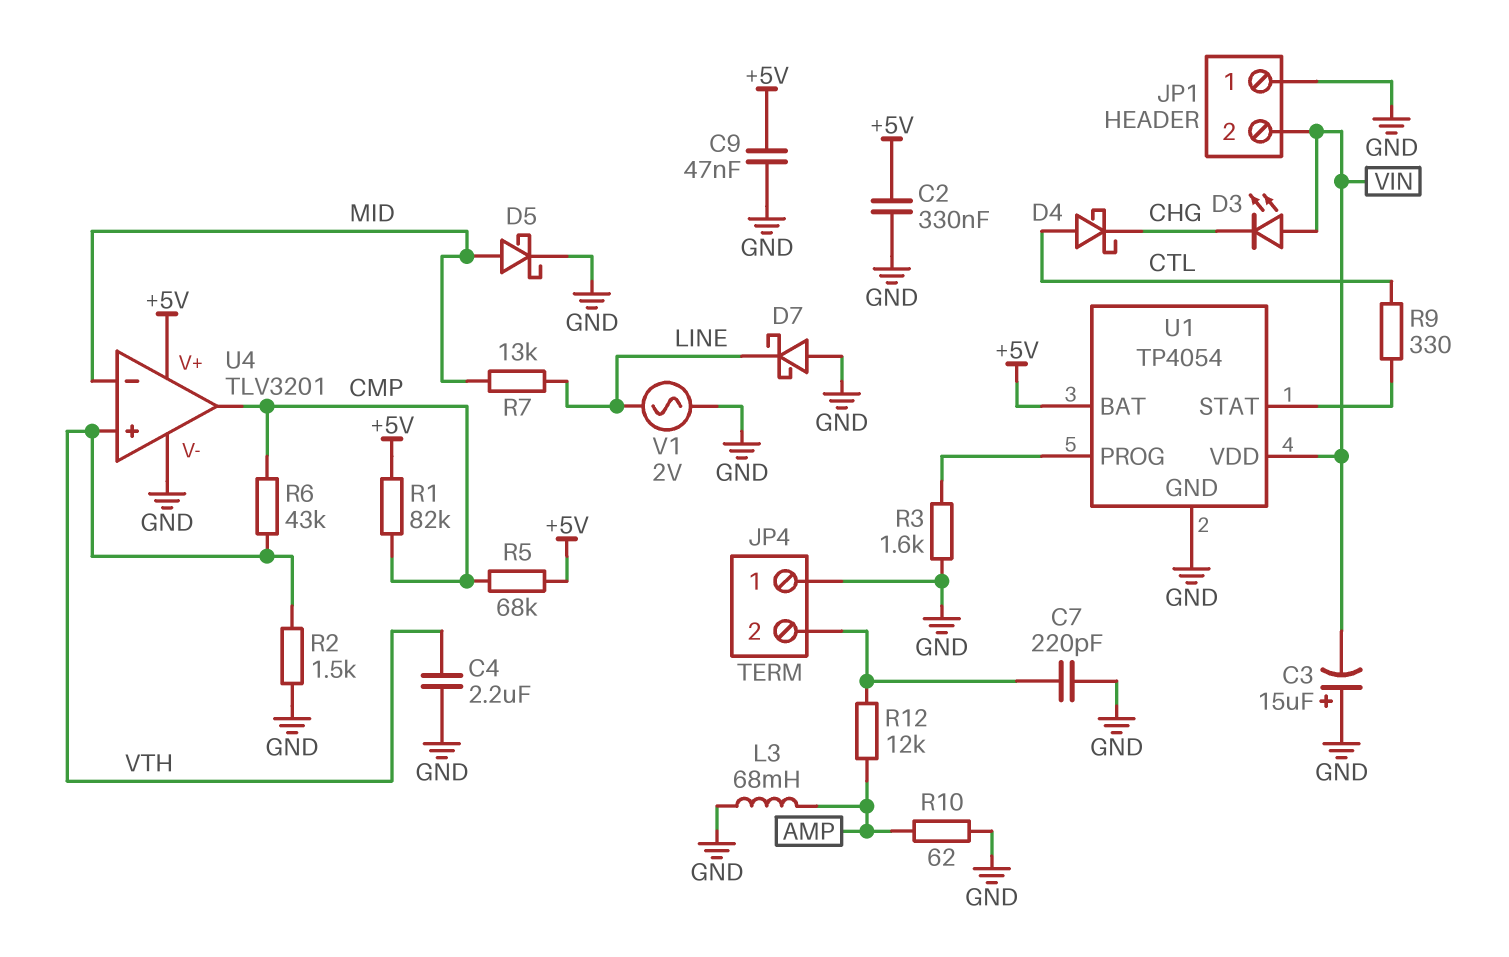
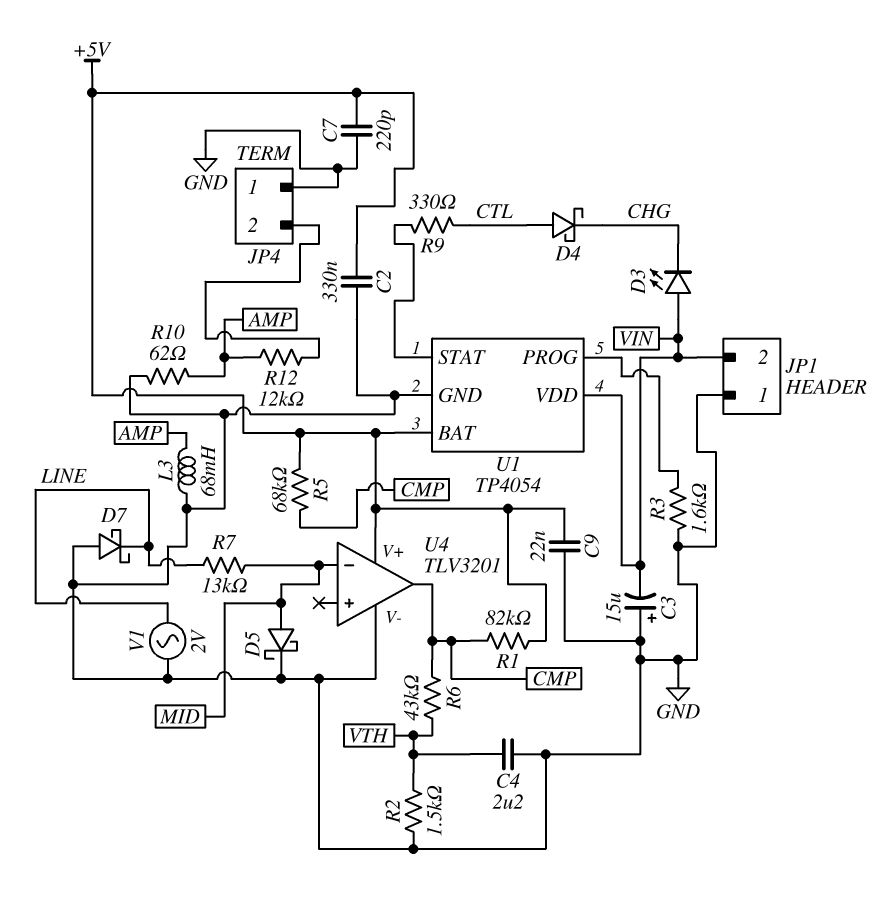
C7: 220pF (GND, JP4/2) -> 220pF (+5V, GND)
C9: 47nF (+5V, GND) -> 22nF (+5V, GND)
U4 pin in+: VTH -> none

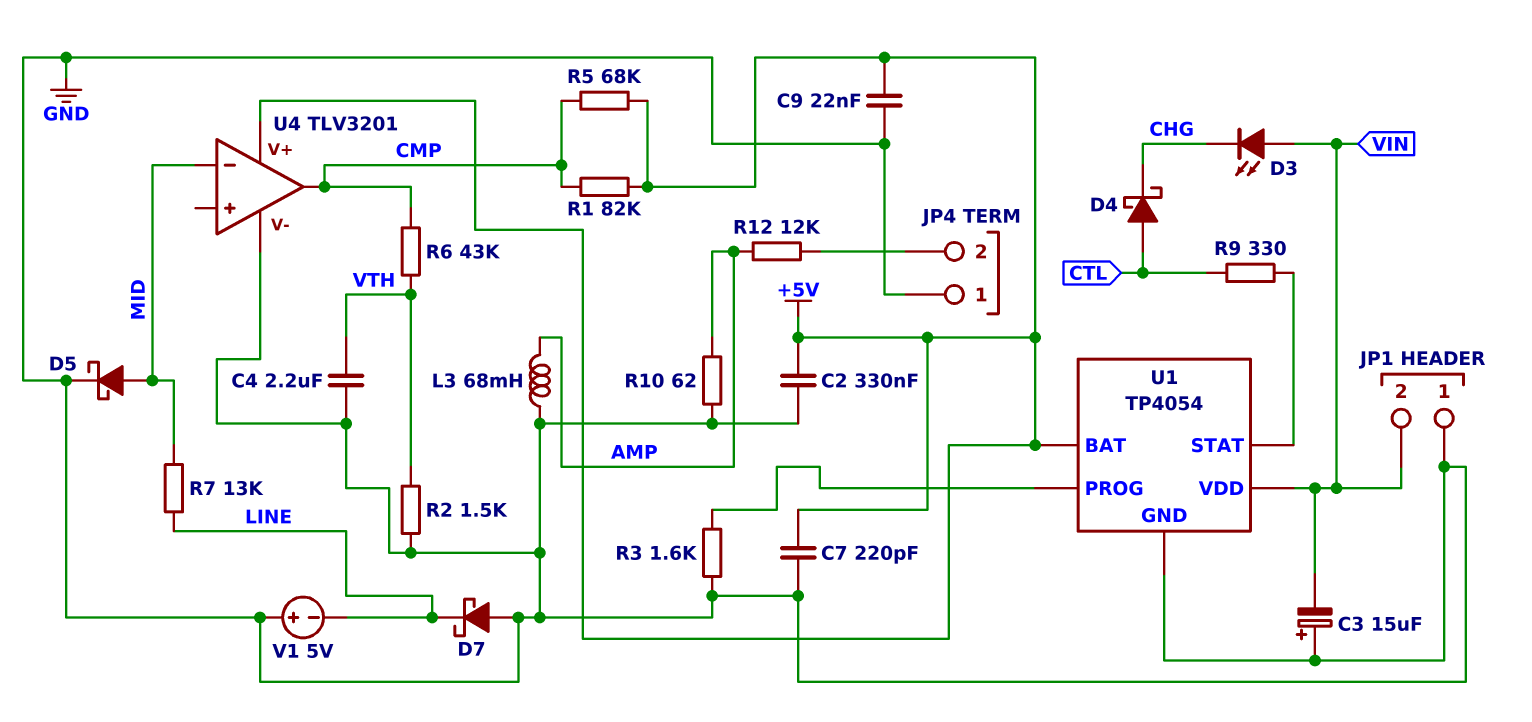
V1: AC 2V (GND, LINE) -> 5V (plus GND, minus LINE)

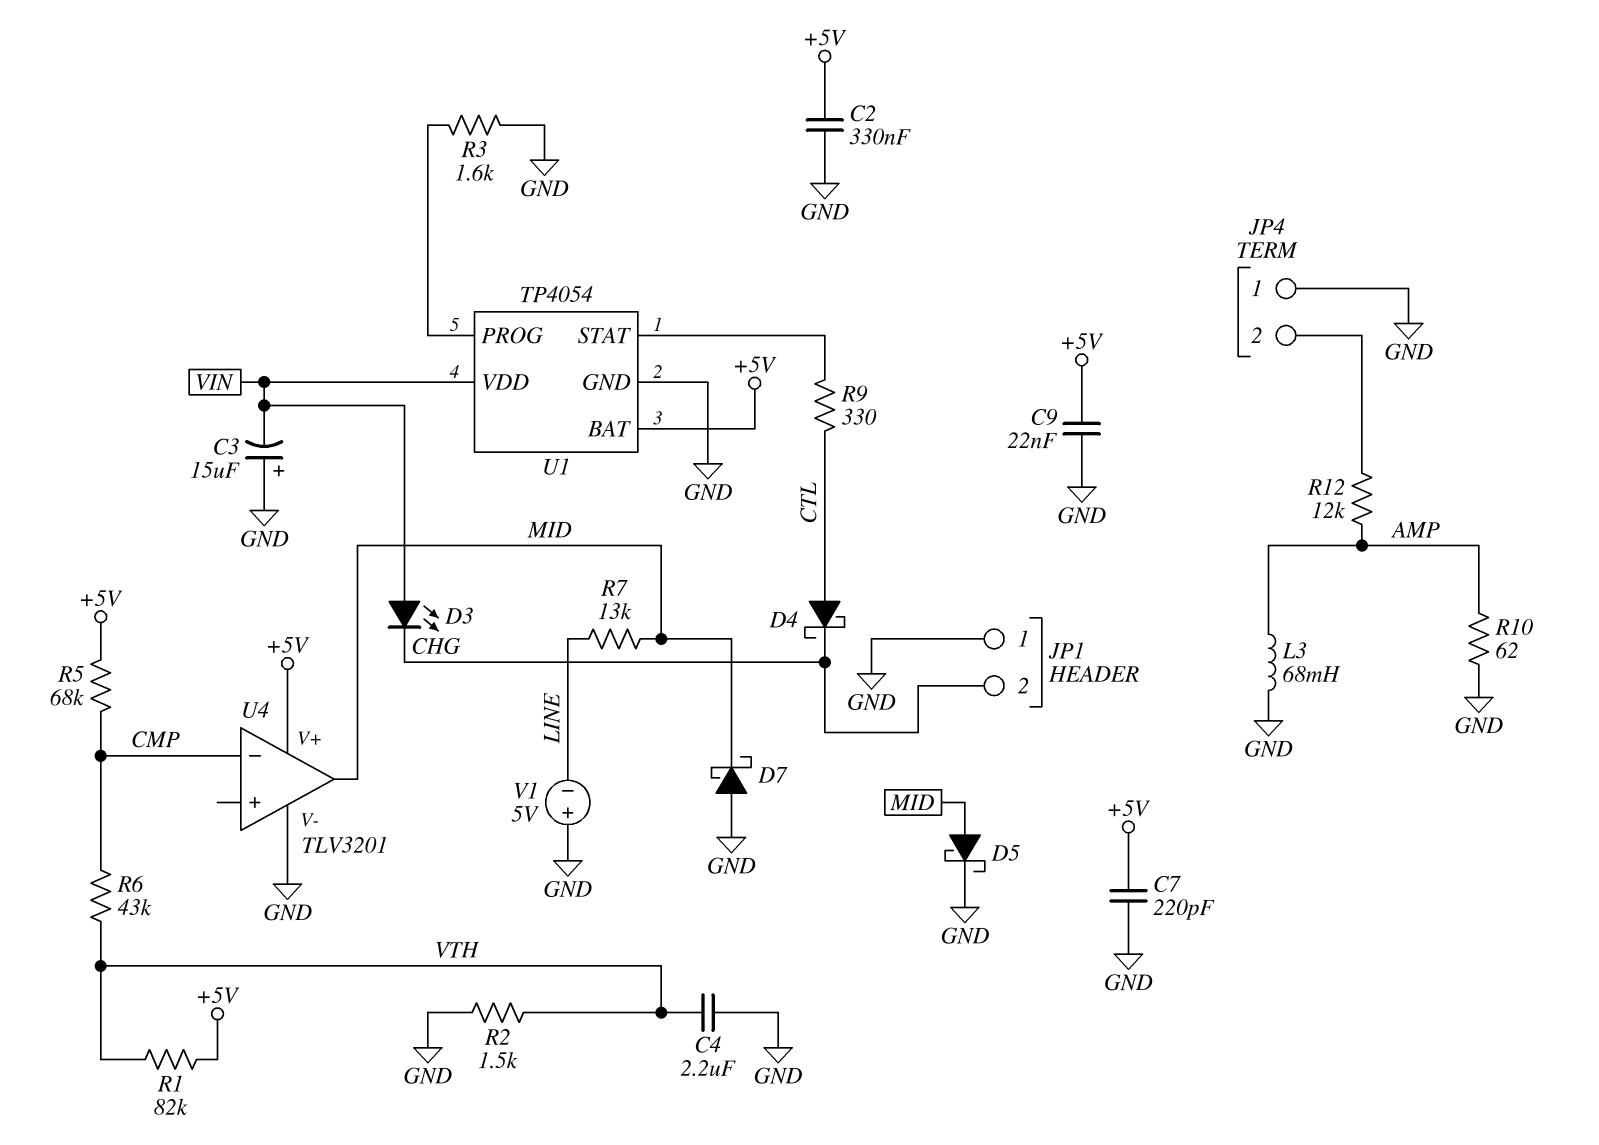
D7: schottky (A GND, K LINE) -> schottky (A GND, K MID)
JP1 pin 2: VIN -> CHG
R1: 82k (+5V, CMP) -> 82k (+5V, VTH)
U4 pin in-: MID -> CMP
U4 pin out: CMP -> MID

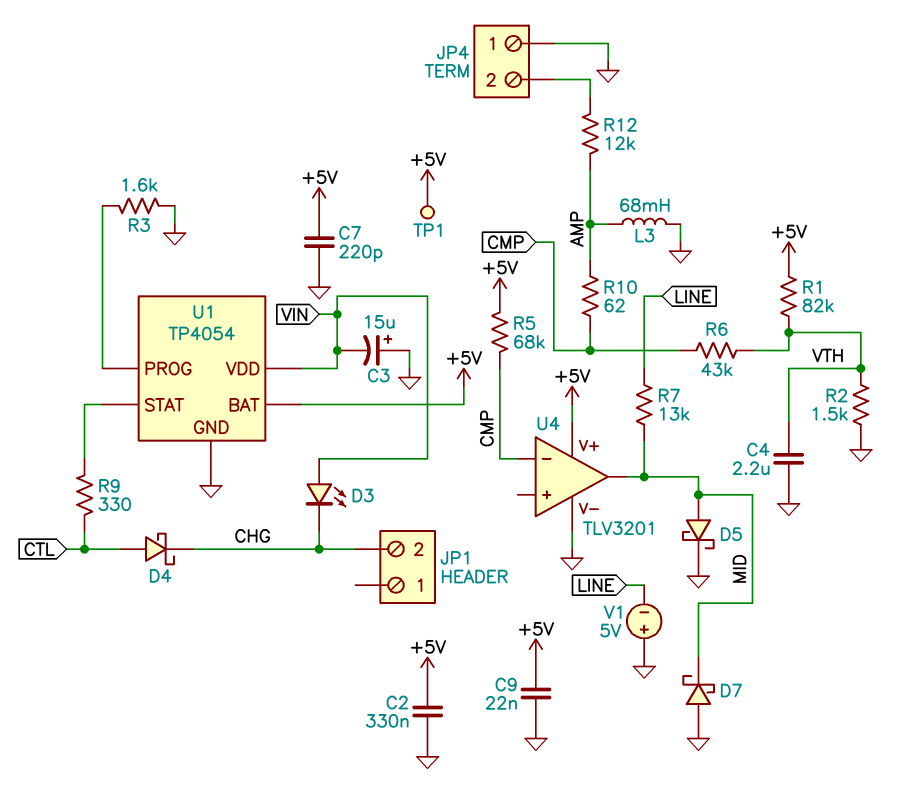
JP1 pin 1: GND -> none
R10: 62 (AMP, GND) -> 62 (AMP, CMP)
TP1: none -> test point (+5V)

